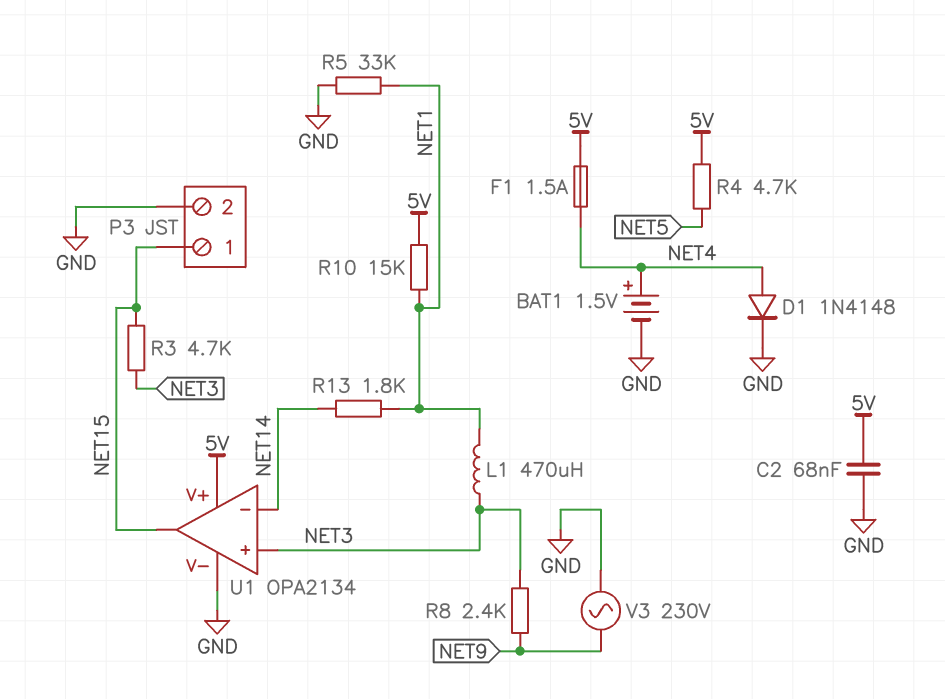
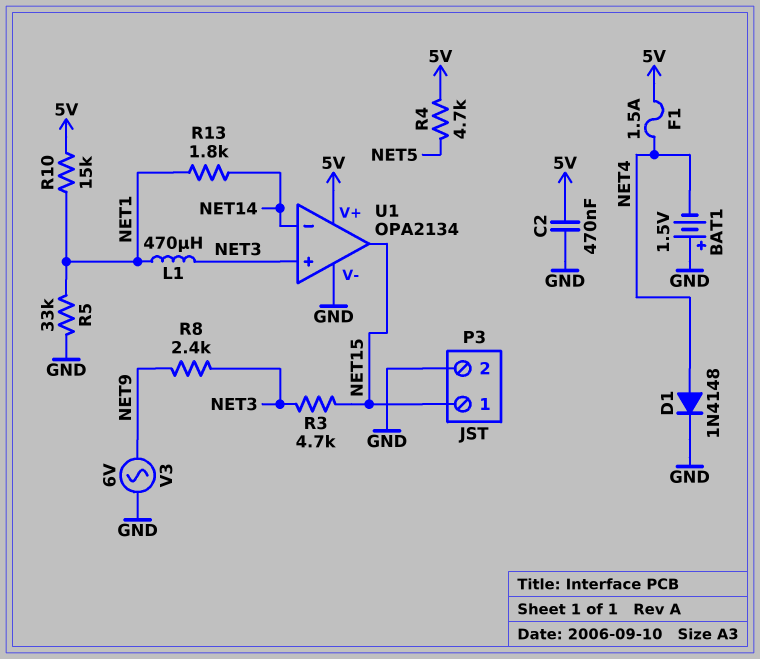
BAT1: 1.5V (plus NET4, minus GND) -> 1.5V (plus GND, minus NET4)
C2: 68nF (5V, GND) -> 470nF (5V, GND)
V3: AC 230V (GND, NET9) -> AC 6V (GND, NET9)

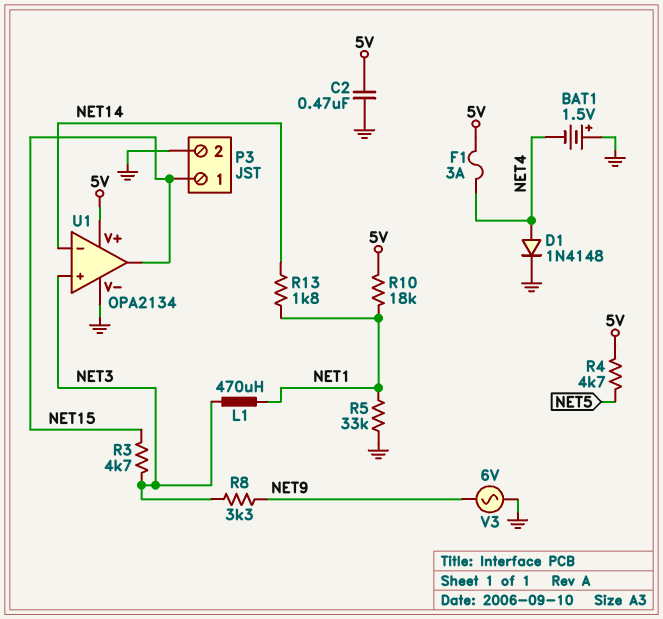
F1: 1.5A (5V, NET4) -> 3A (5V, NET4)
R8: 2.4k (NET3, NET9) -> 3.3k (NET3, NET9)
R10: 15k (5V, NET1) -> 18k (5V, NET1)

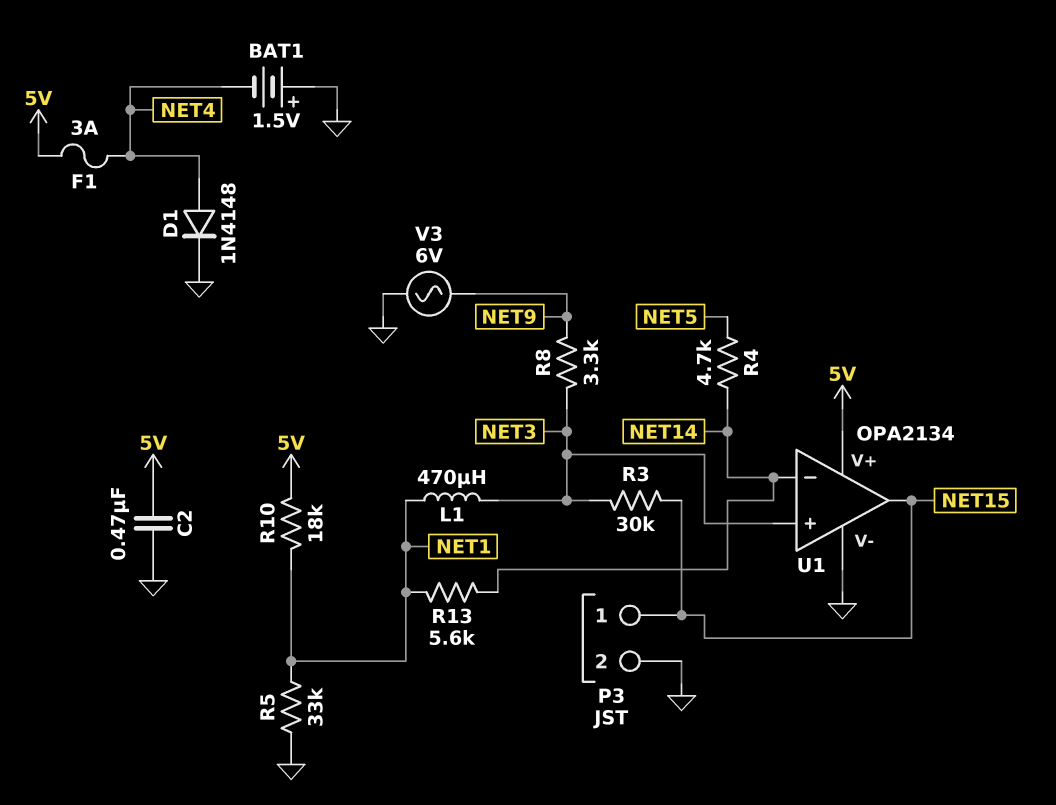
R3: 4.7k (NET3, NET15) -> 30k (NET3, NET15)
R4: 4.7k (5V, NET5) -> 4.7k (NET5, NET14)
R13: 1.8k (NET1, NET14) -> 5.6k (NET1, NET14)

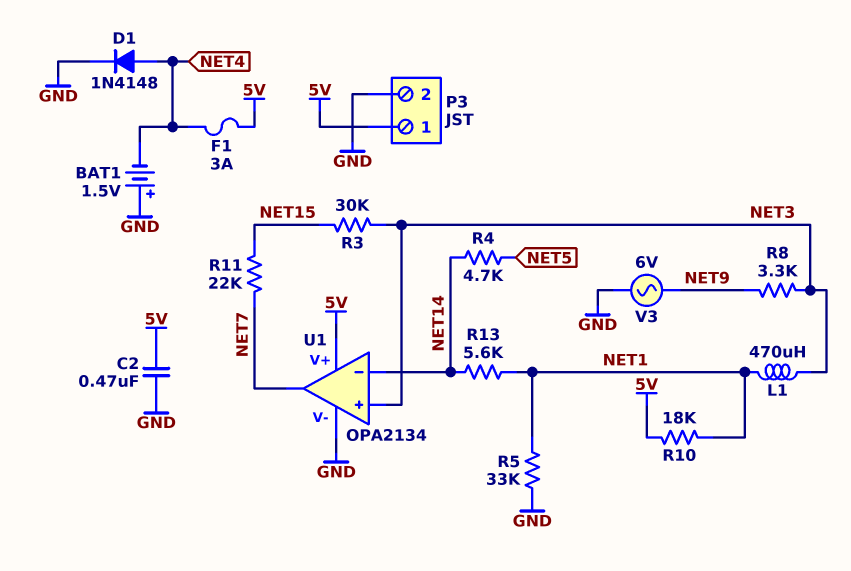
P3 pin 1: NET15 -> 5V
R11: none -> 22k (NET7, NET15)
U1 pin out: NET15 -> NET7

